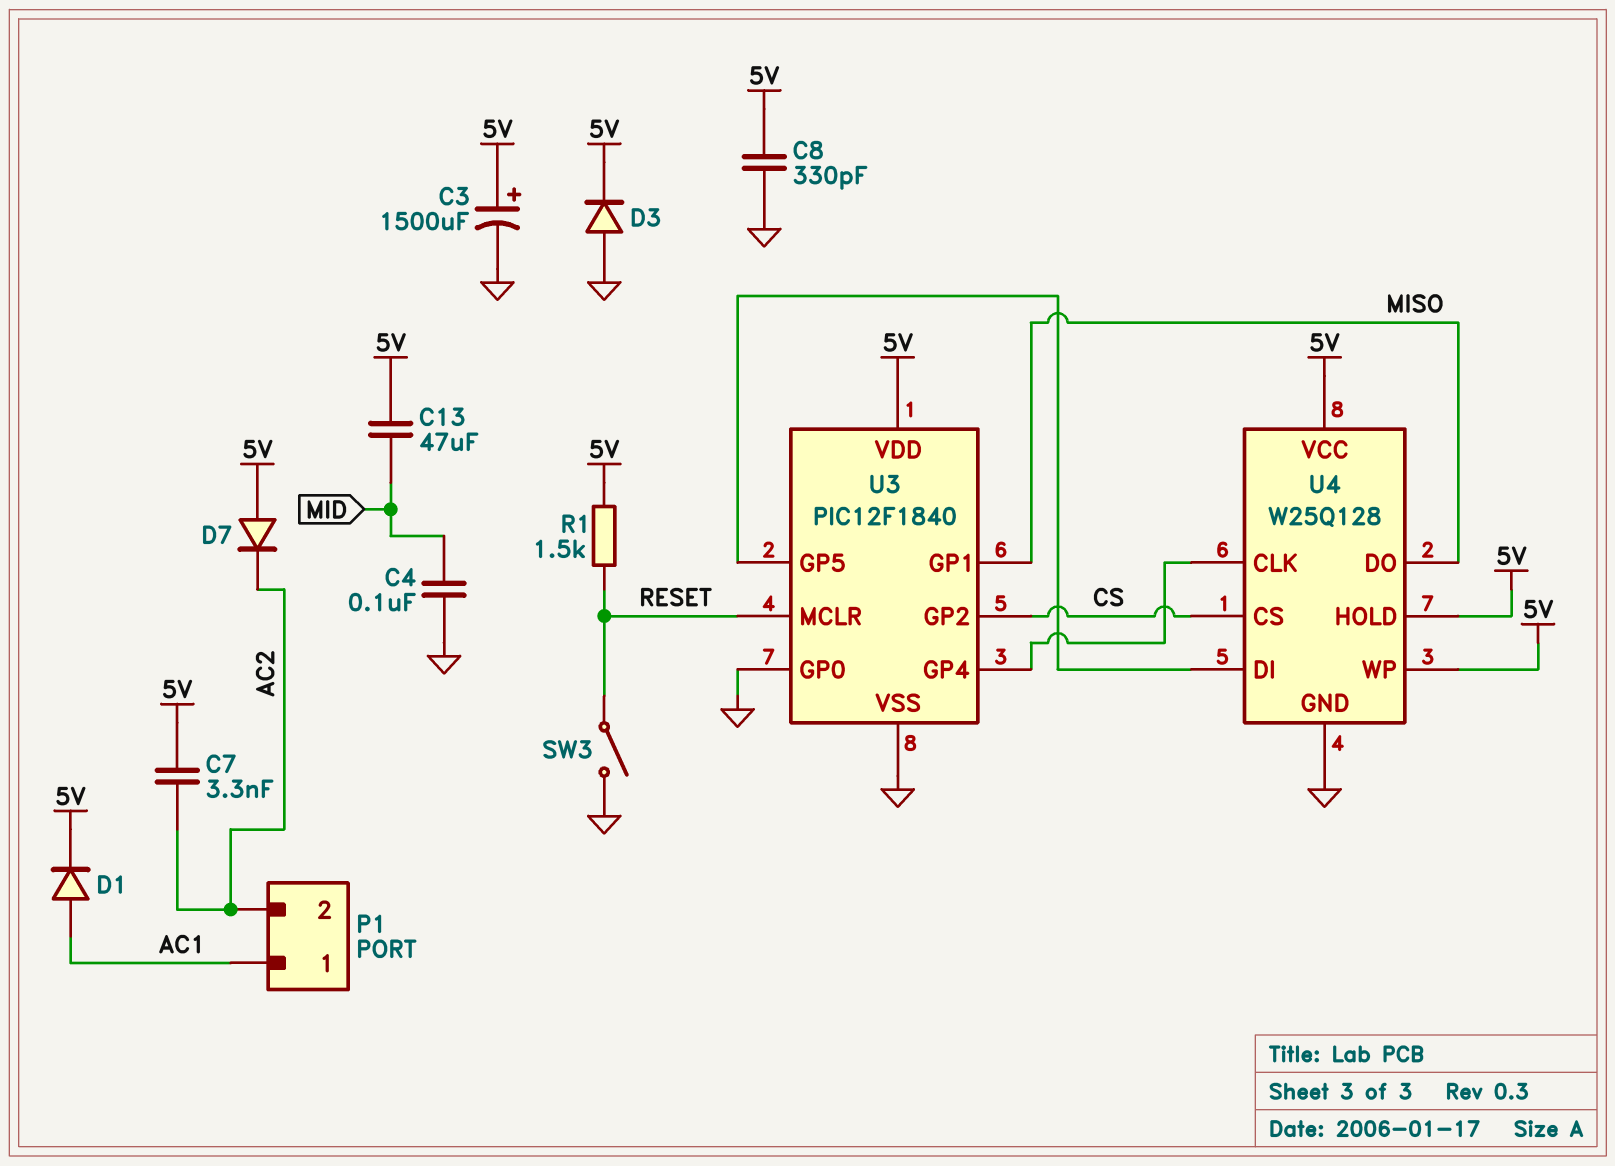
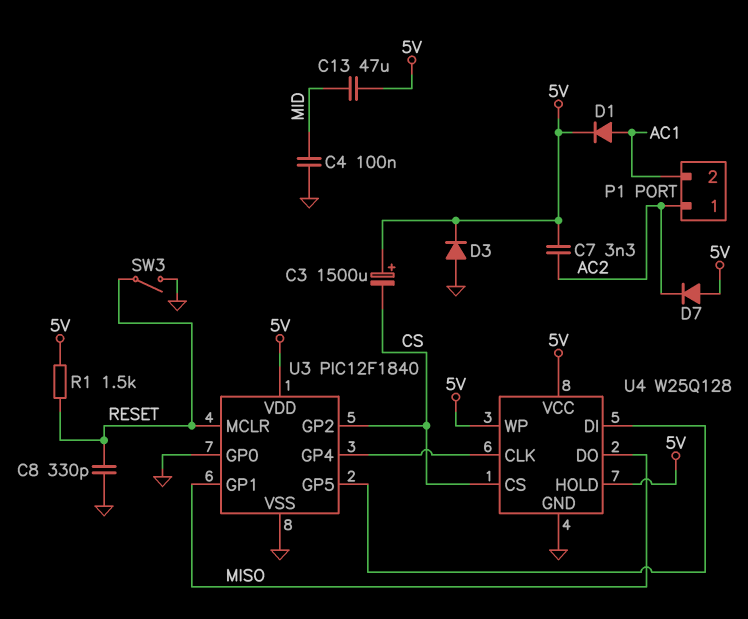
C3: 1500uF (plus 5V, minus GND) -> 1500uF (plus 5V, minus CS)
C8: 330pF (5V, GND) -> 330pF (GND, RESET)
P1 pin 1: AC1 -> AC2
P1 pin 2: AC2 -> AC1

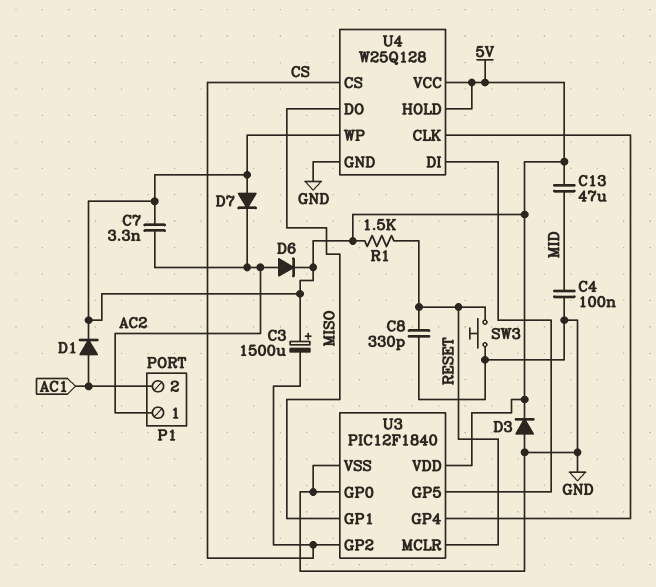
D6: none -> diode (A AC2, K 5V)
SW3: switch (GND, RESET) -> button (GND, RESET)

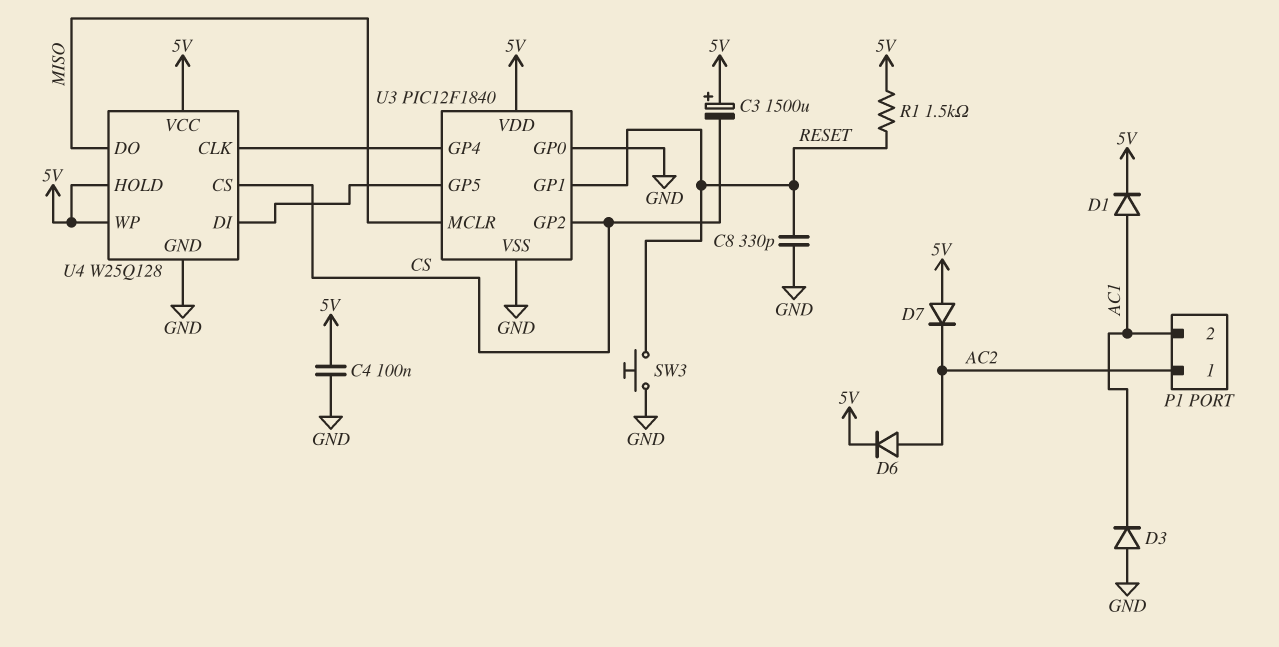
C4: 100nF (GND, MID) -> 100nF (5V, GND)
C7: 3.3nF (5V, AC2) -> none
C13: 47uF (5V, MID) -> none
D3: diode (A GND, K 5V) -> diode (A GND, K AC1)
U3 pin GP1: MISO -> RESET
U3 pin MCLR: RESET -> MISO

